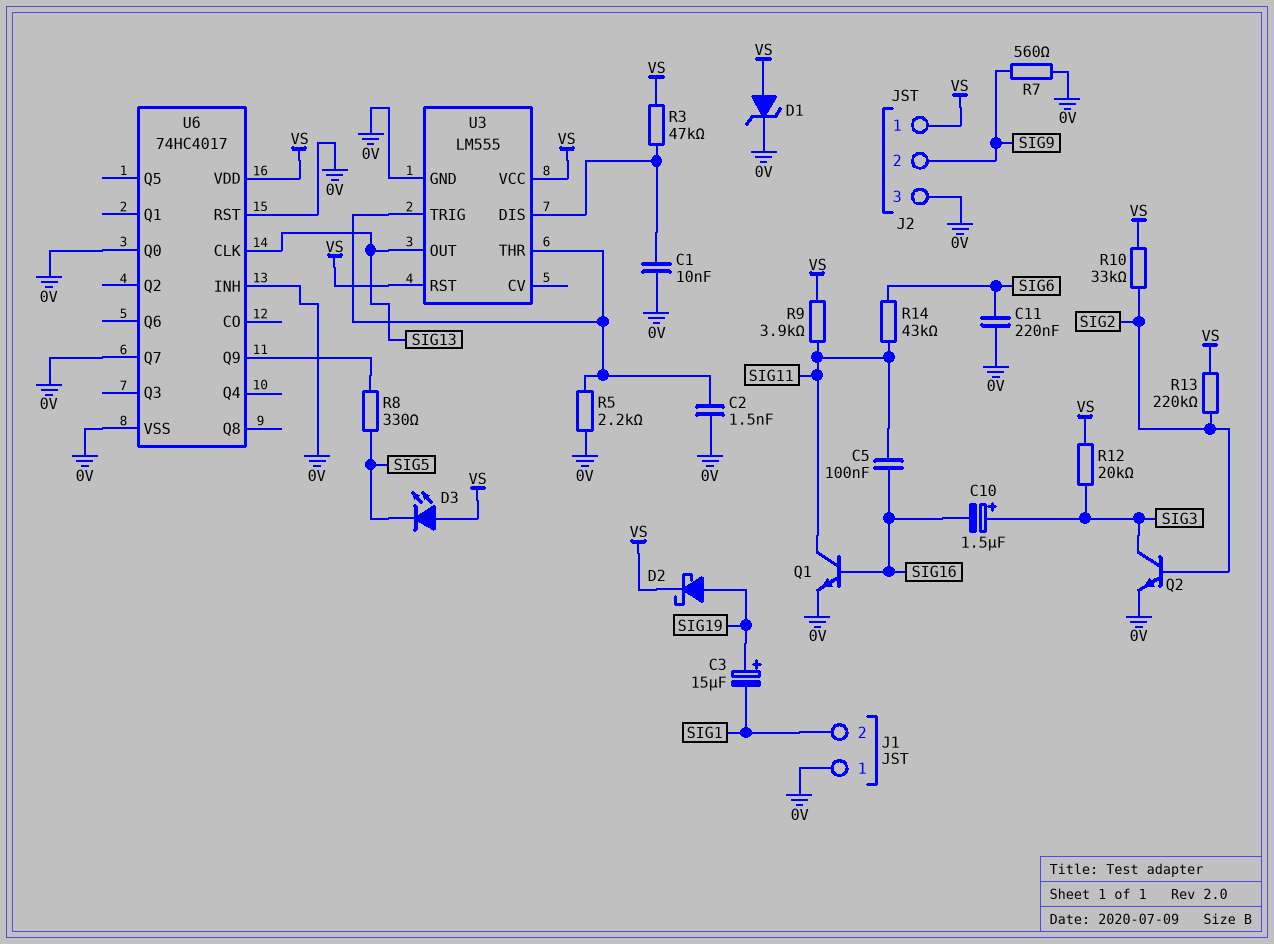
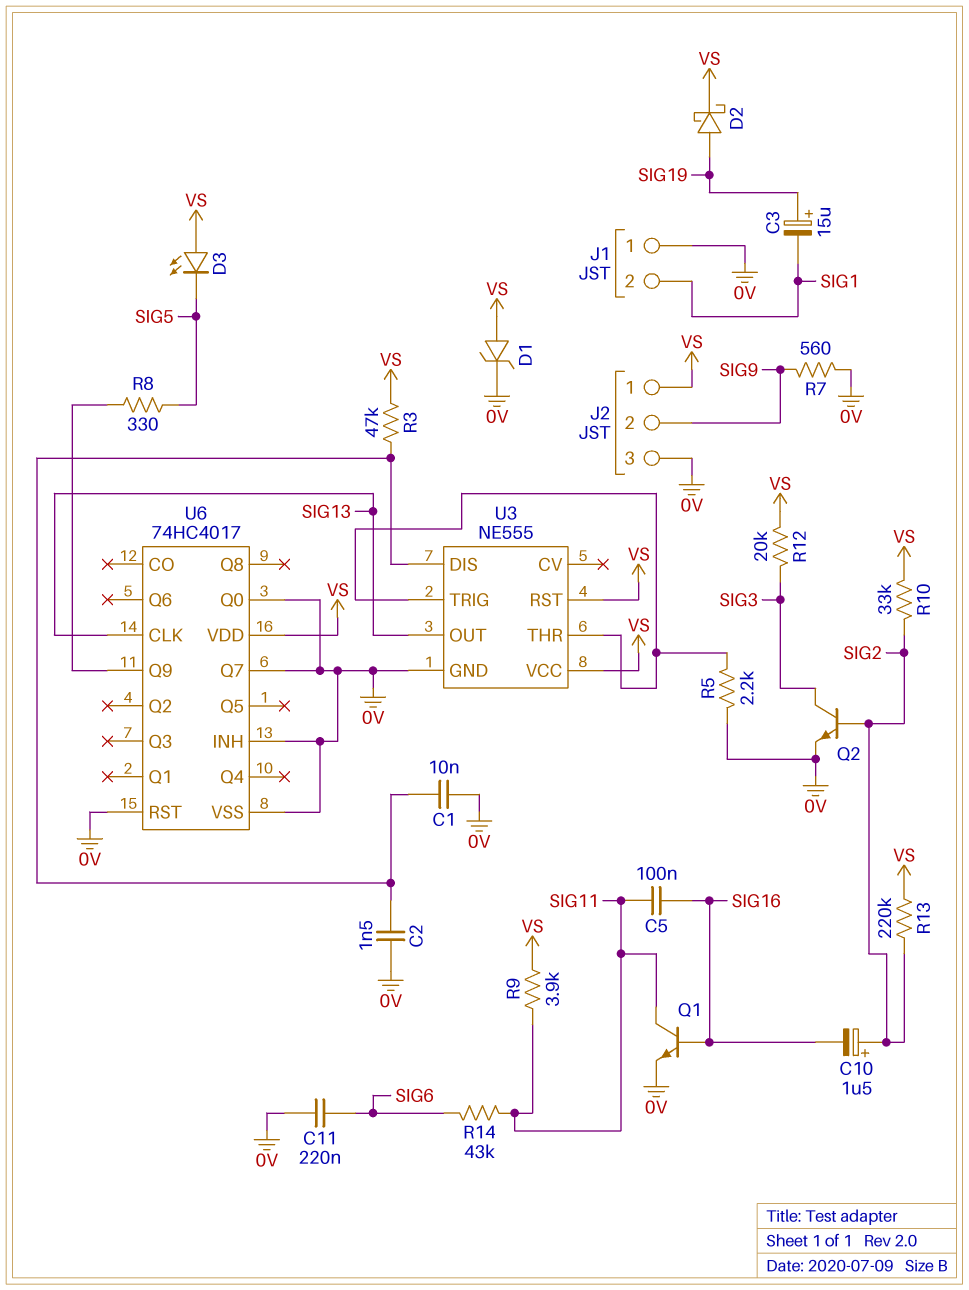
C2: 1.5nF (0V, U3/THR) -> 1.5nF (0V, U3/DIS)
C10: 1.5uF (plus SIG3, minus SIG16) -> 1.5uF (plus SIG2, minus SIG16)
U3: LM555 -> NE555

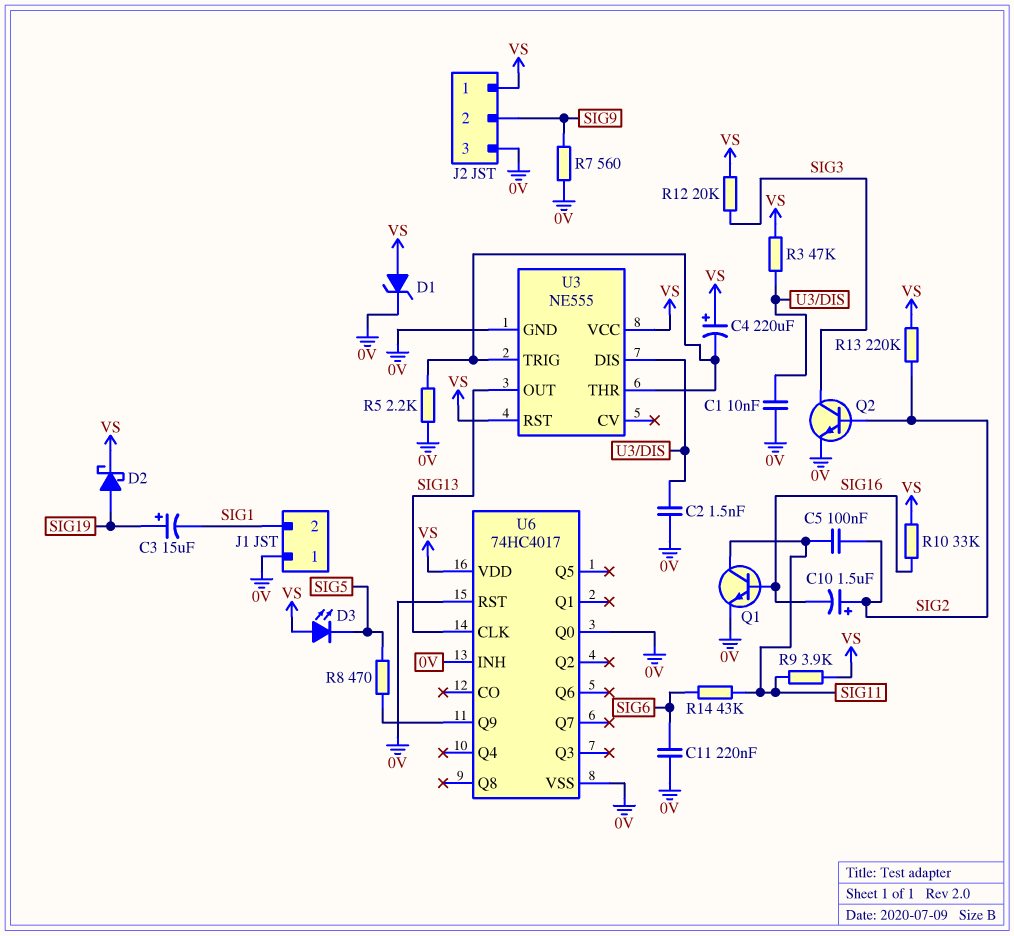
C4: none -> 220uF (plus VS, minus U3/THR)
C5: 100nF (SIG11, SIG16) -> 100nF (SIG2, SIG11)
R8: 330 (SIG5, U6/Q9) -> 470 (SIG5, U6/Q9)
R10: 33k (SIG2, VS) -> 33k (SIG16, VS)
U6 pin Q7: 0V -> none

